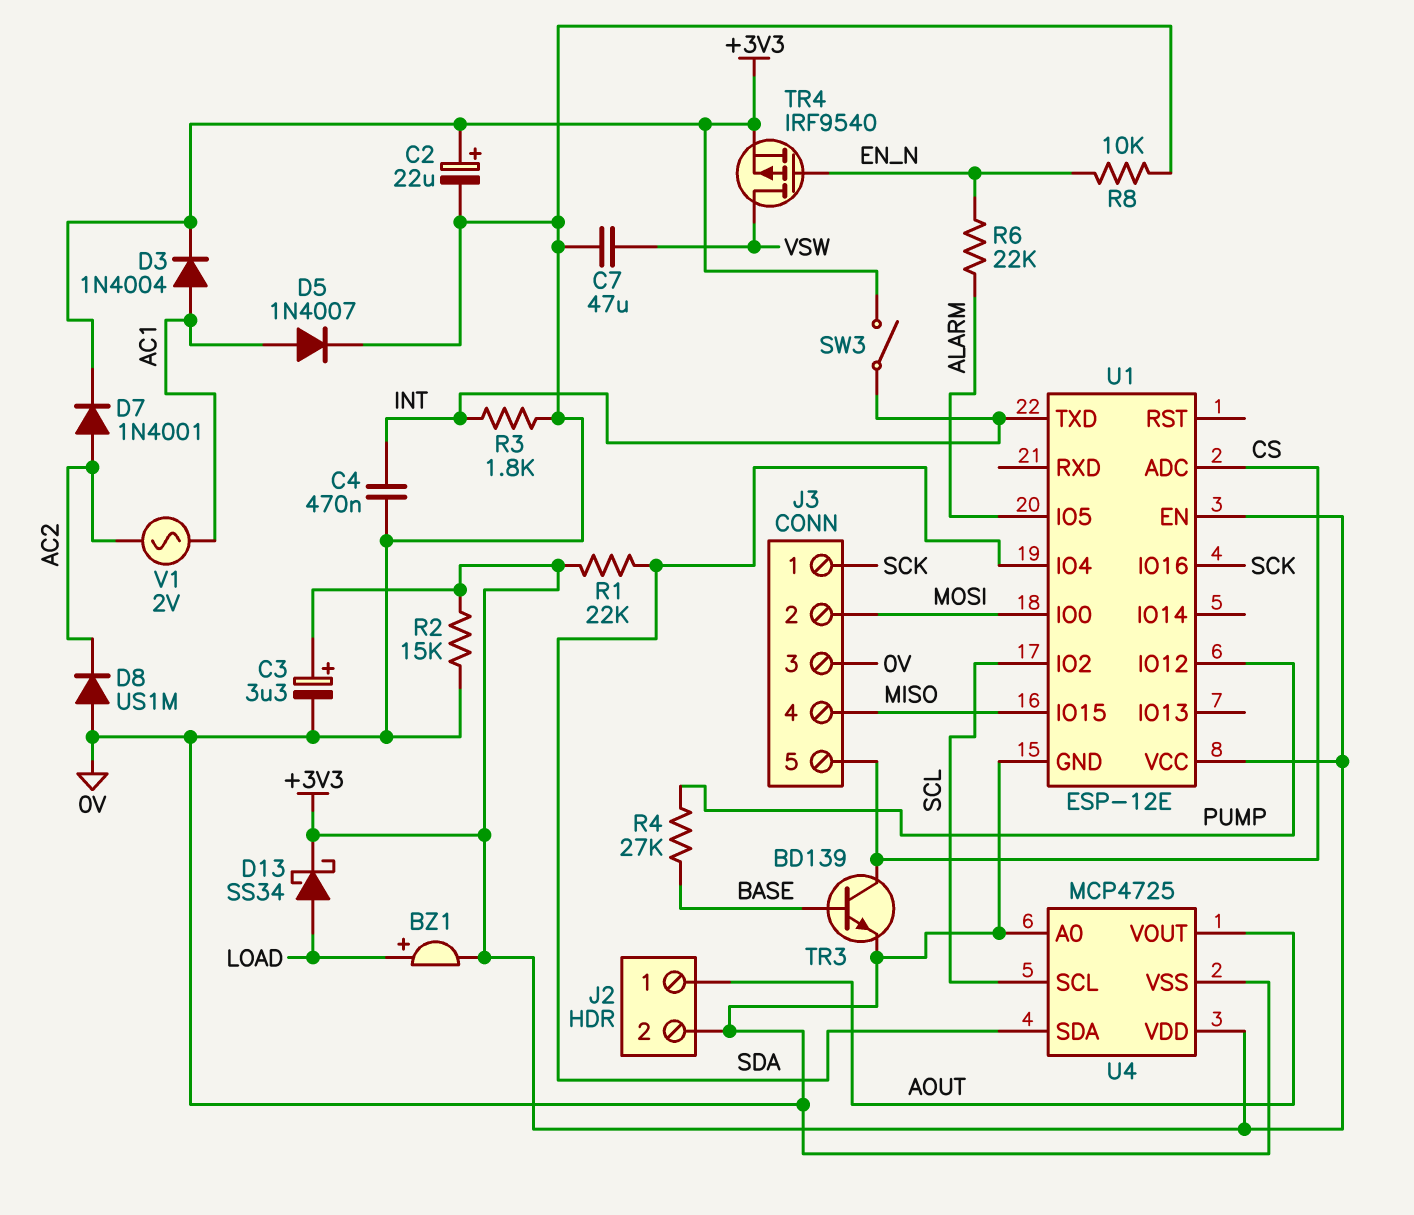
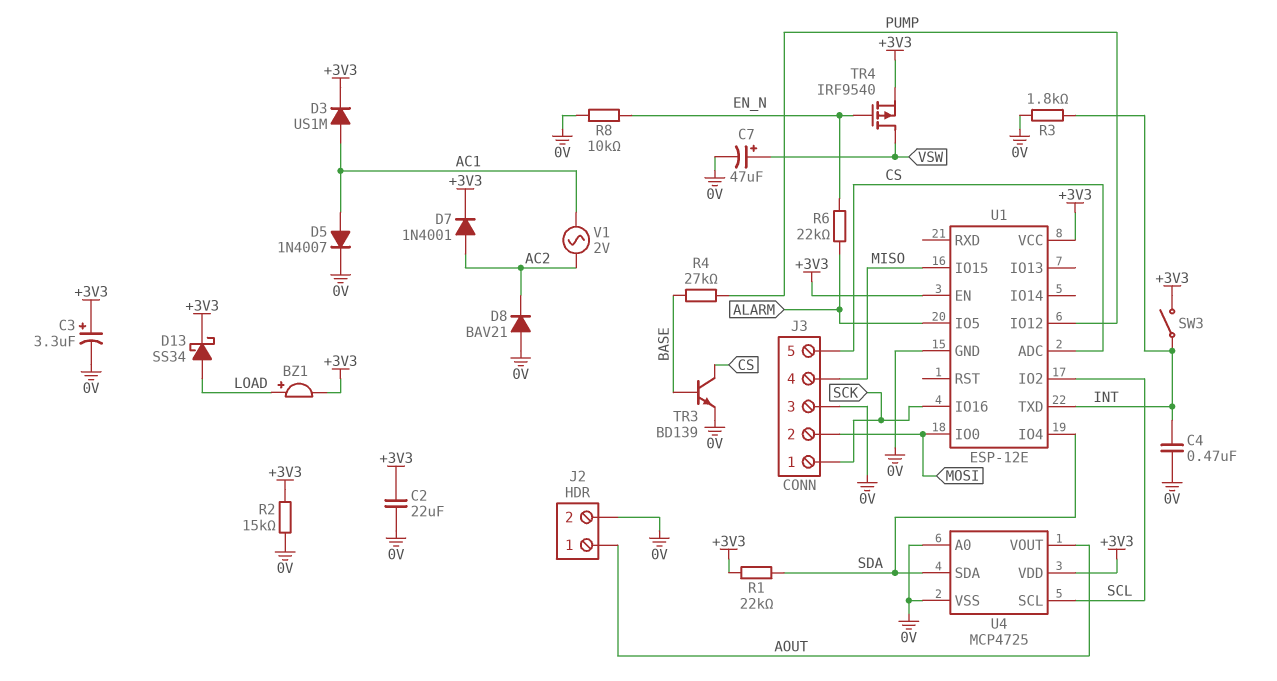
C2: 22uF (plus +3V3, minus 0V) -> 22uF (+3V3, 0V)
C7: 47uF (0V, VSW) -> 47uF (plus VSW, minus 0V)
D3: diode 1N4004 (A AC1, K +3V3) -> diode US1M (A AC1, K +3V3)
D8: diode US1M (A 0V, K AC2) -> diode BAV21 (A 0V, K AC2)

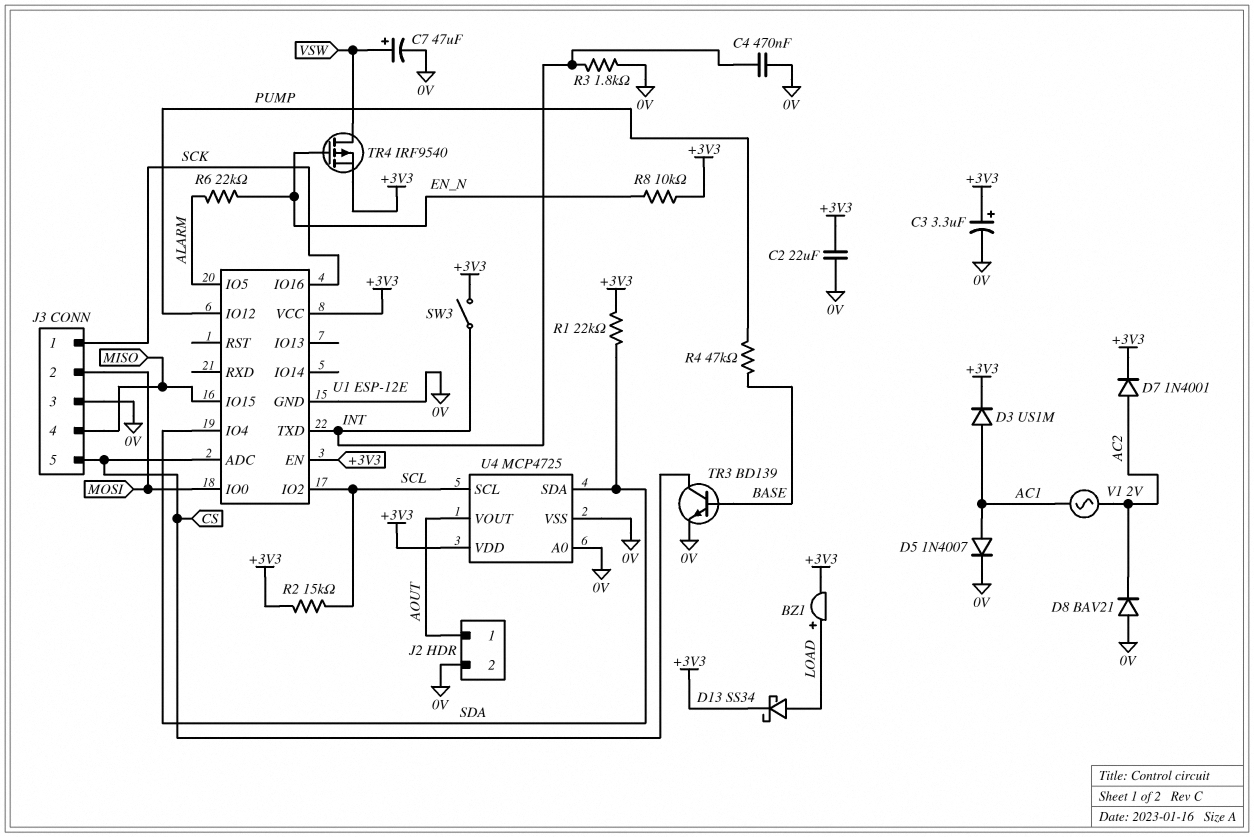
R2: 15k (+3V3, 0V) -> 15k (+3V3, SCL)
R4: 27k (BASE, PUMP) -> 47k (BASE, PUMP)
R8: 10k (0V, EN_N) -> 10k (+3V3, EN_N)

